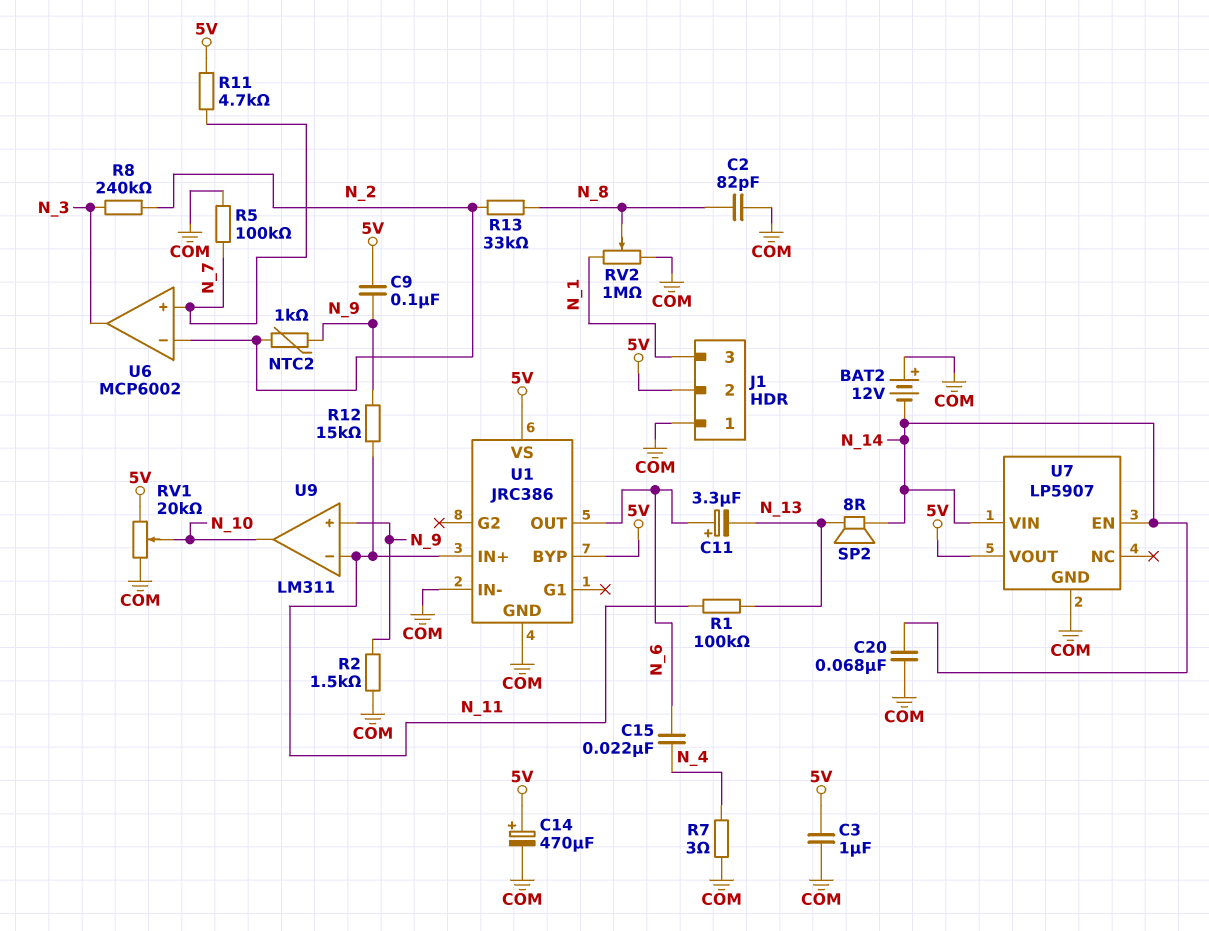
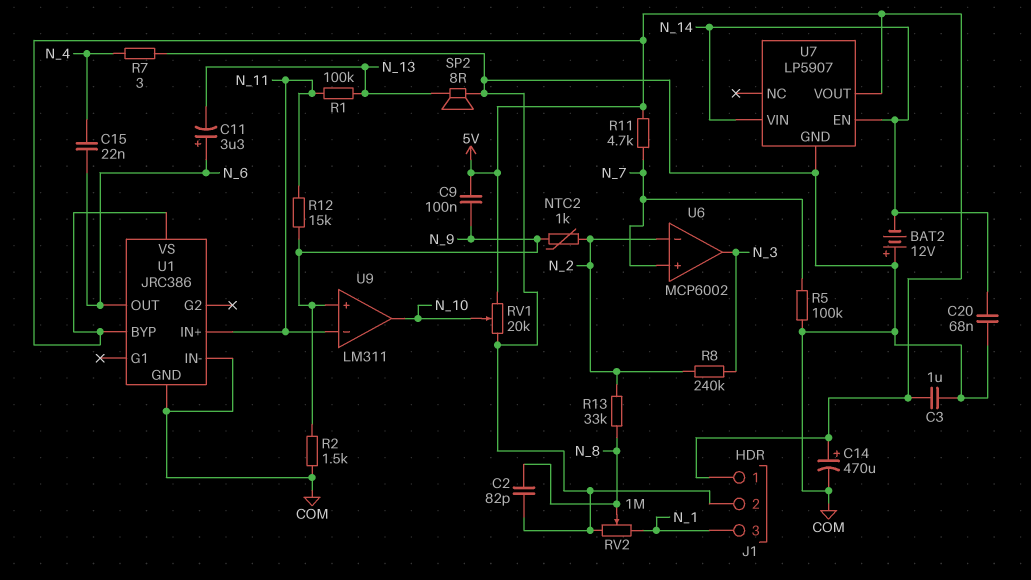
J1 pin 1: COM -> 5V
J1 pin 2: 5V -> COM
SP2: speaker 8R (N_13, N_14) -> speaker 8R (COM, N_13)

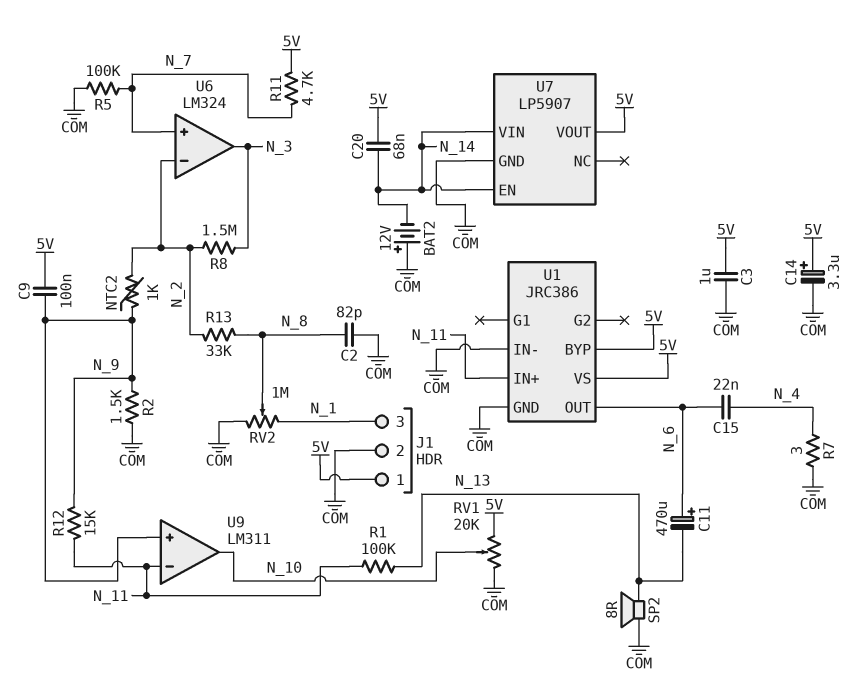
C11: 3.3uF (plus N_6, minus N_13) -> 470uF (plus N_6, minus N_13)
C14: 470uF (plus 5V, minus COM) -> 3.3uF (plus 5V, minus COM)
C20: 68nF (COM, N_14) -> 68nF (5V, N_14)
R8: 240k (N_2, N_3) -> 1.5M (N_2, N_3)
U6: MCP6002 -> LM324

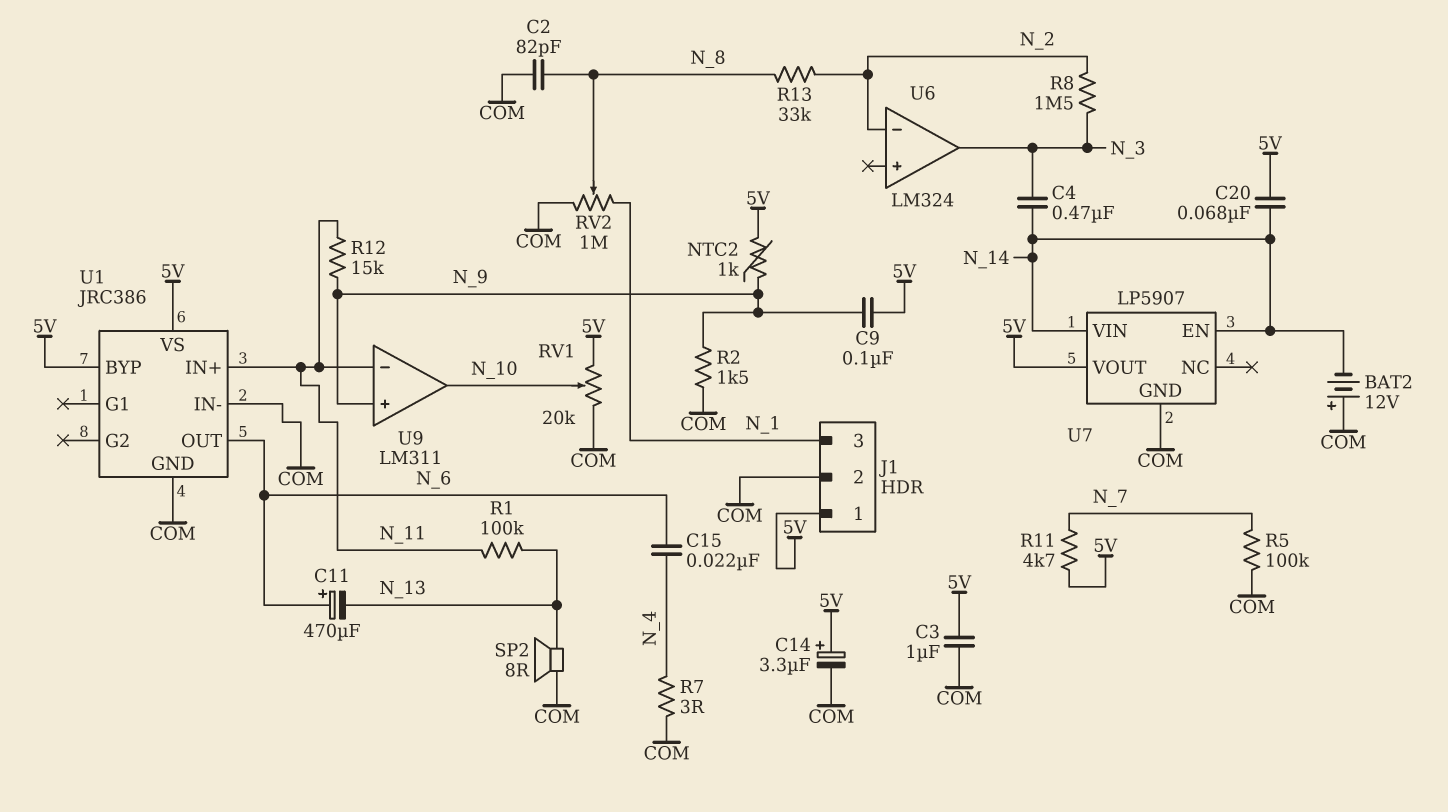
C4: none -> 470nF (N_3, N_14)
NTC2: 1k (N_2, N_9) -> 1k (5V, N_9)
U6 pin in+: N_7 -> none

